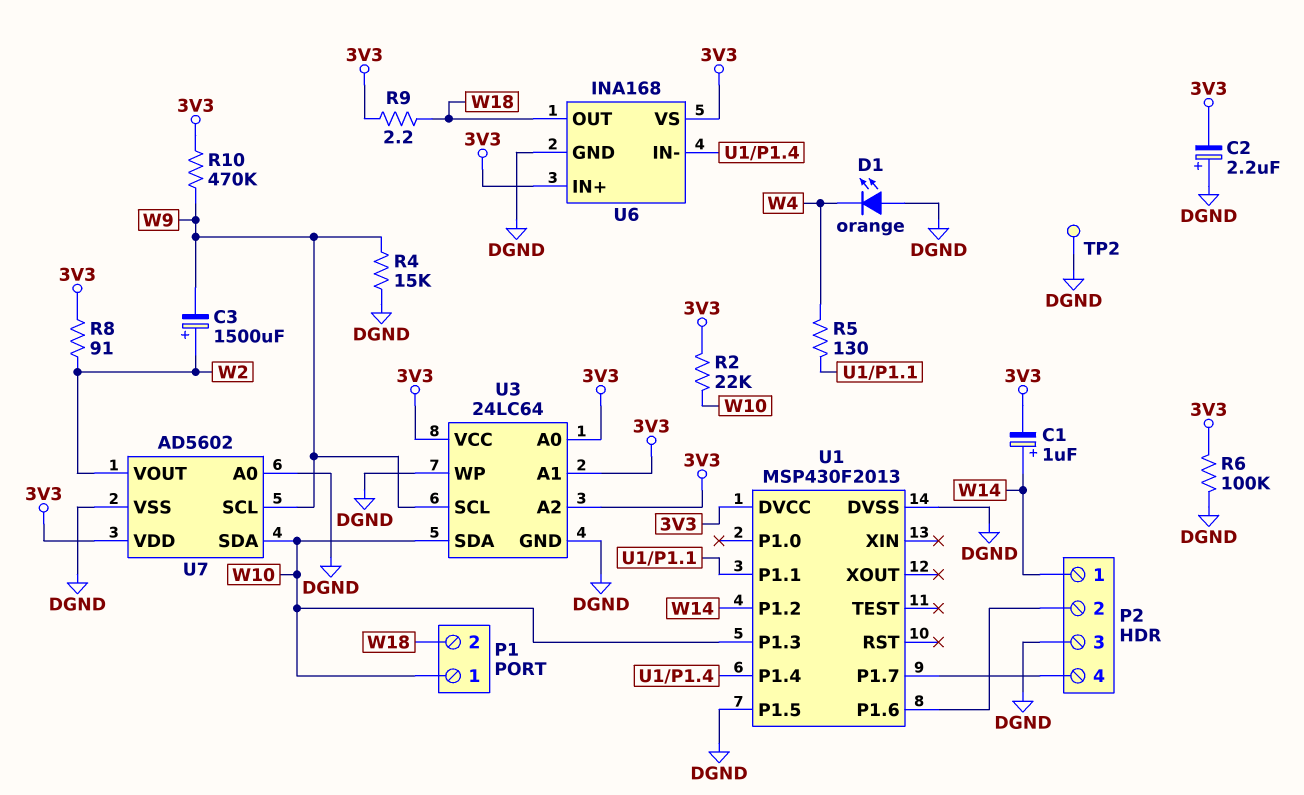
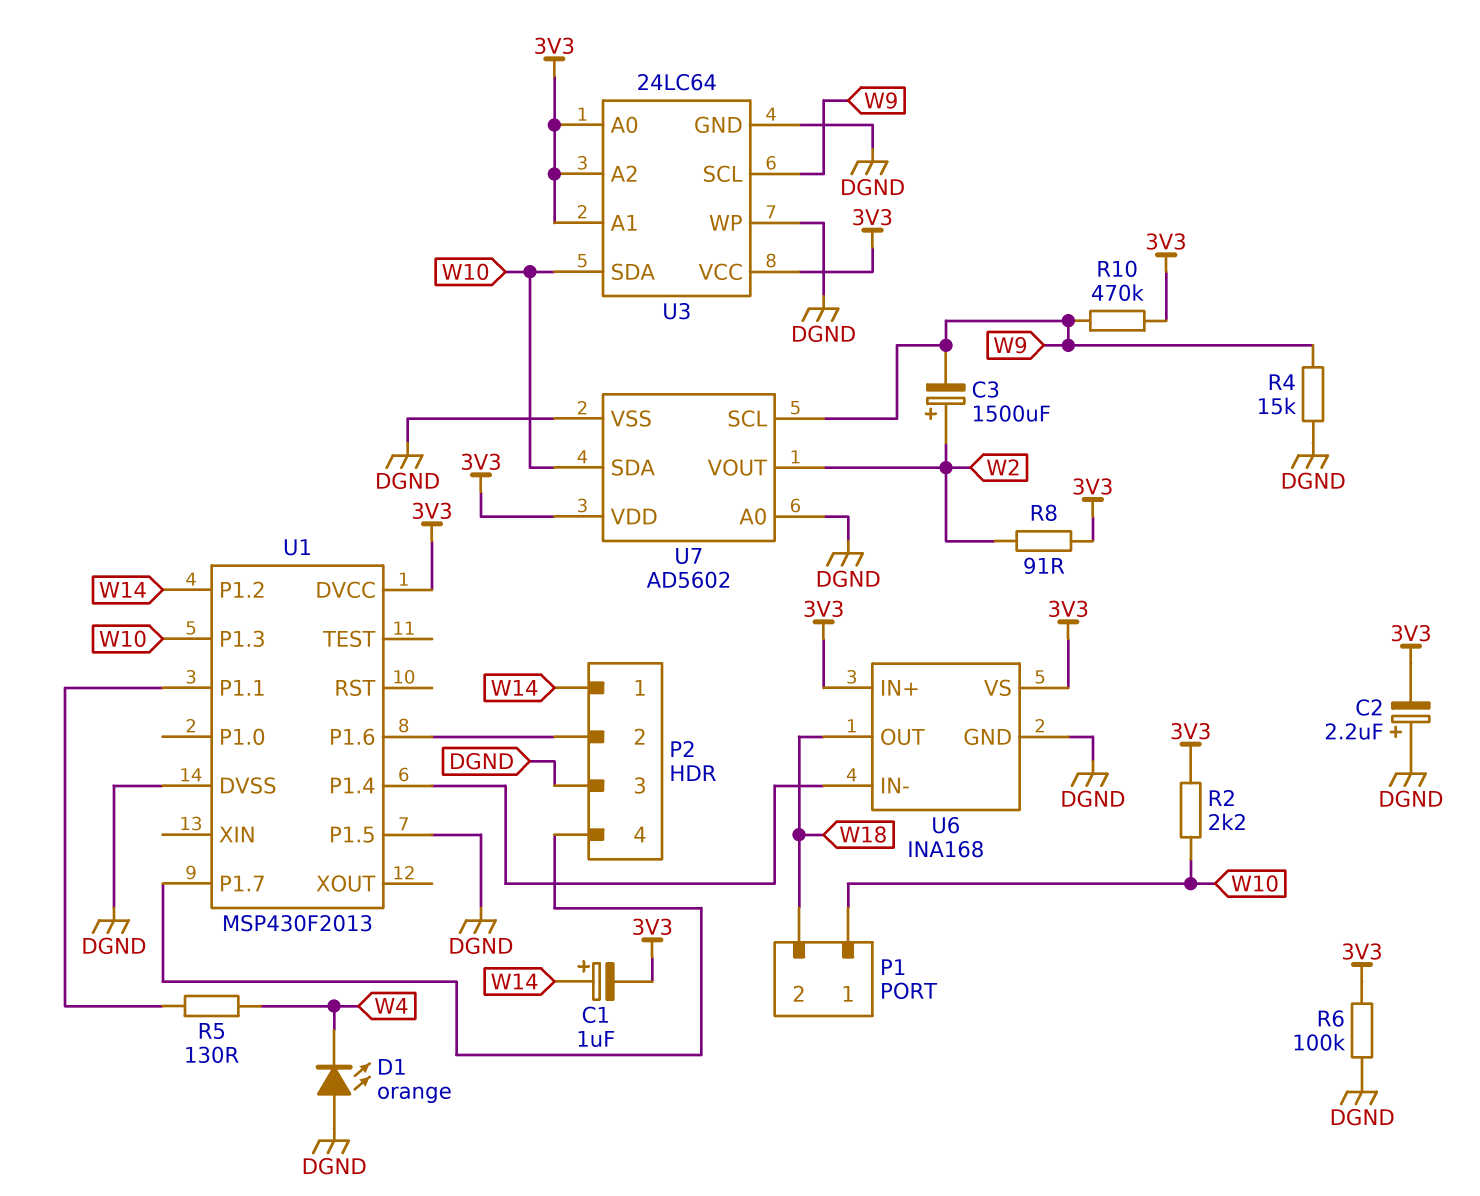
R2: 22k (3V3, W10) -> 2.2k (3V3, W10)
R9: 2.2 (3V3, W18) -> none
TP2: test point (DGND) -> none

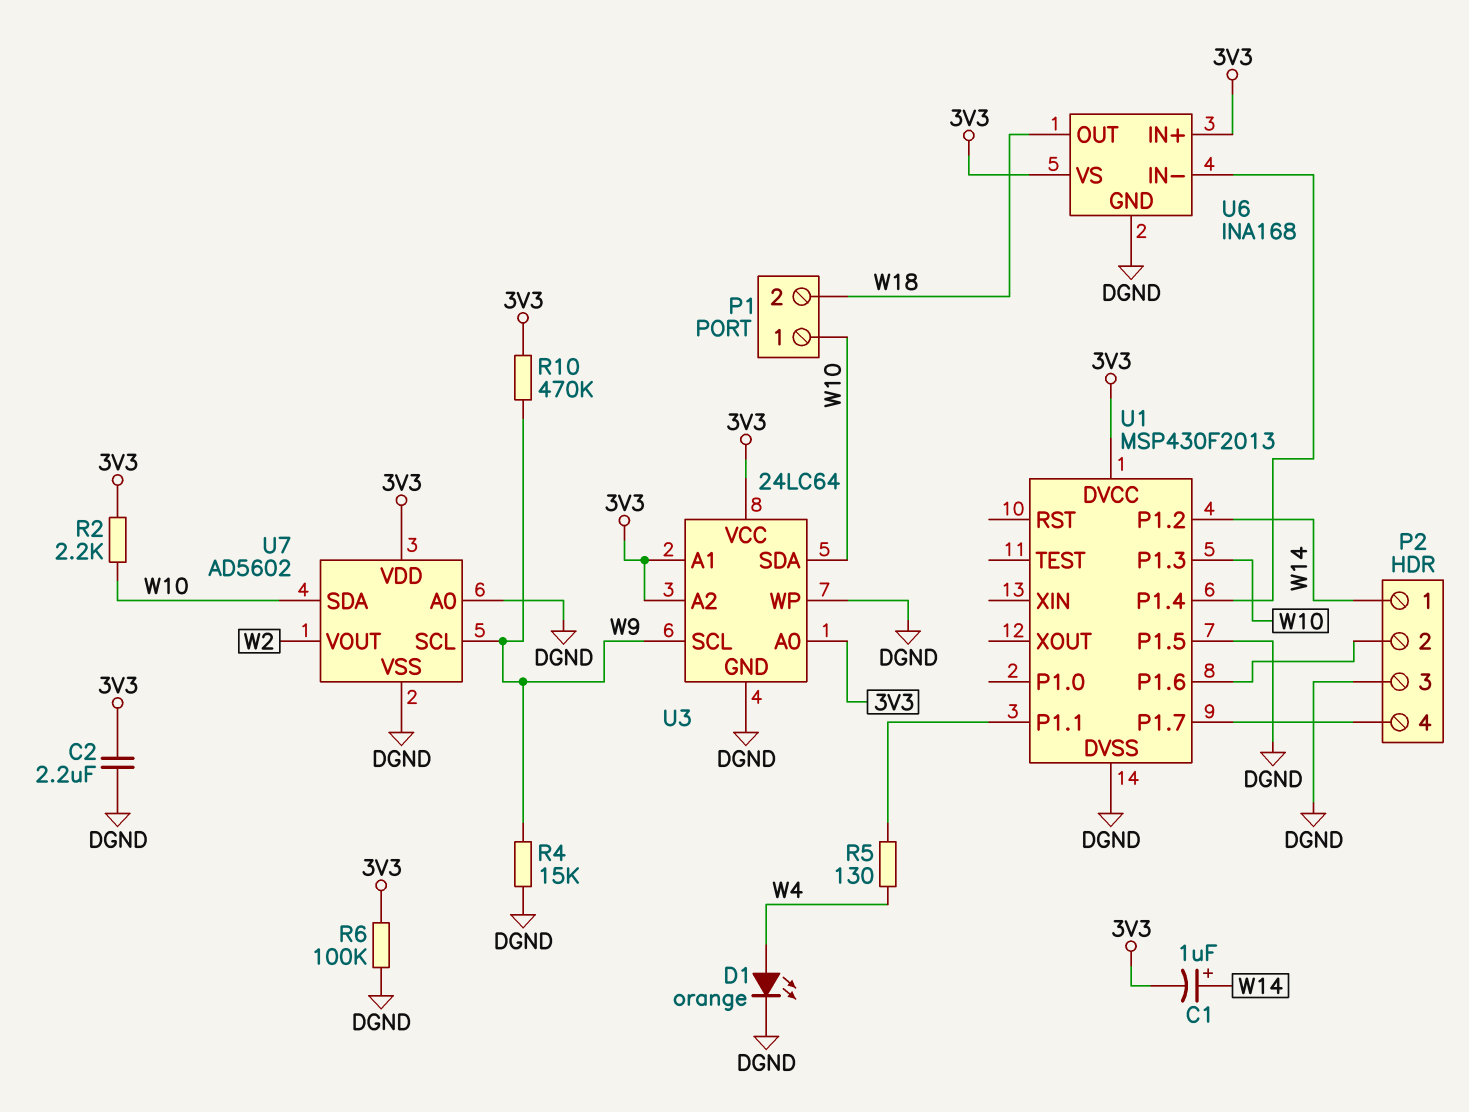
C2: 2.2uF (plus DGND, minus 3V3) -> 2.2uF (3V3, DGND)
C3: 1500uF (plus W2, minus W9) -> none
D1: LED orange (A DGND, K W4) -> LED orange (A W4, K DGND)
R8: 91 (3V3, W2) -> none

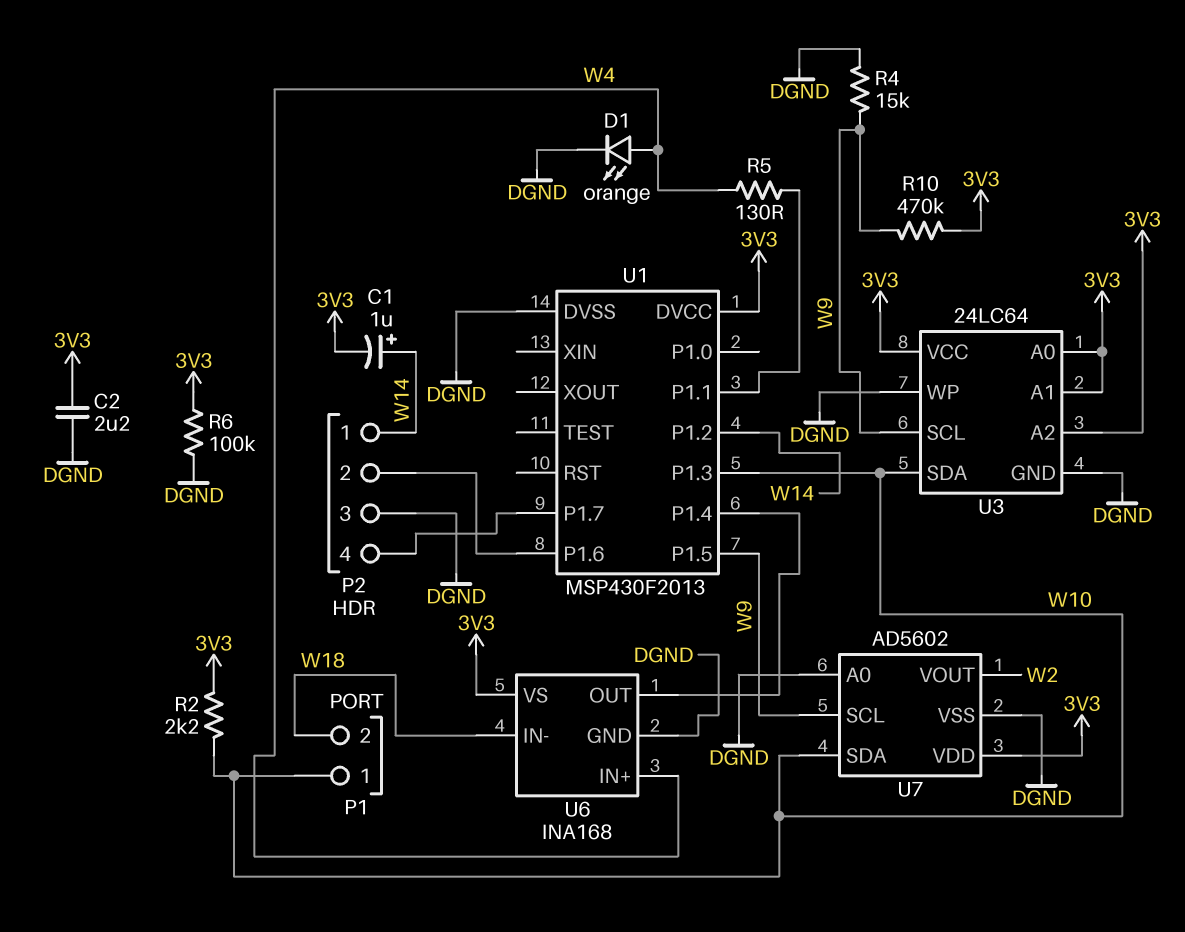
U1 pin P1.5: DGND -> W9
U6 pin IN+: 3V3 -> W4
U6 pin IN-: U1/P1.4 -> W18
U6 pin OUT: W18 -> U1/P1.4

